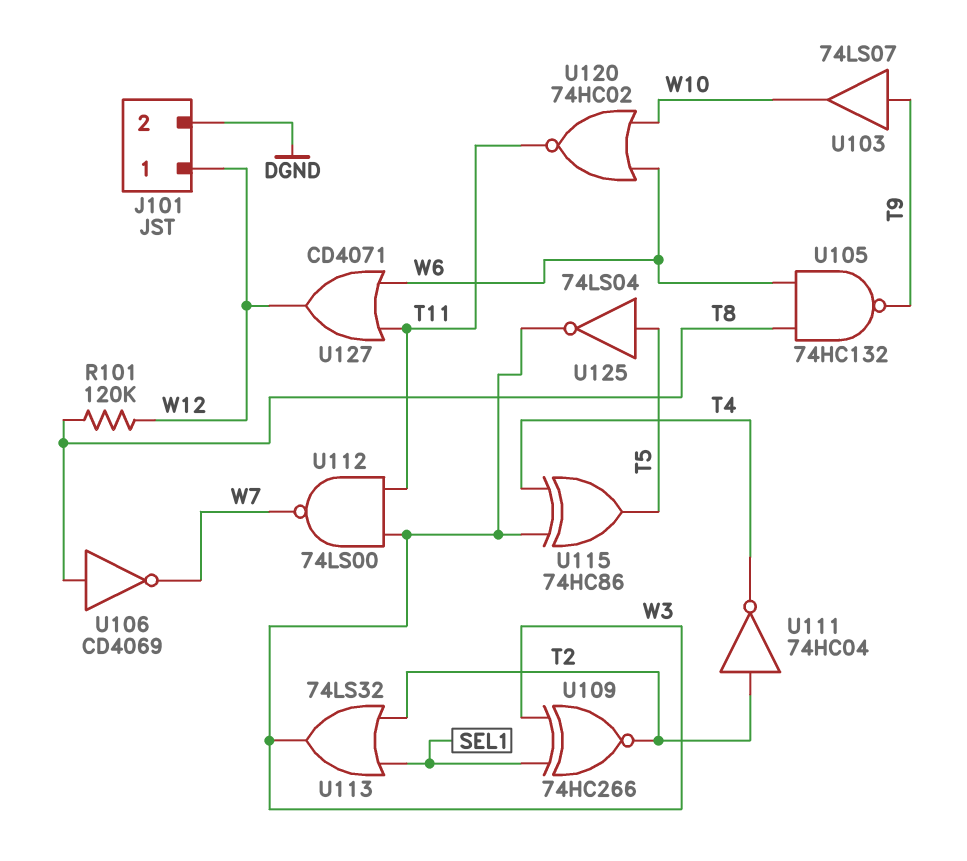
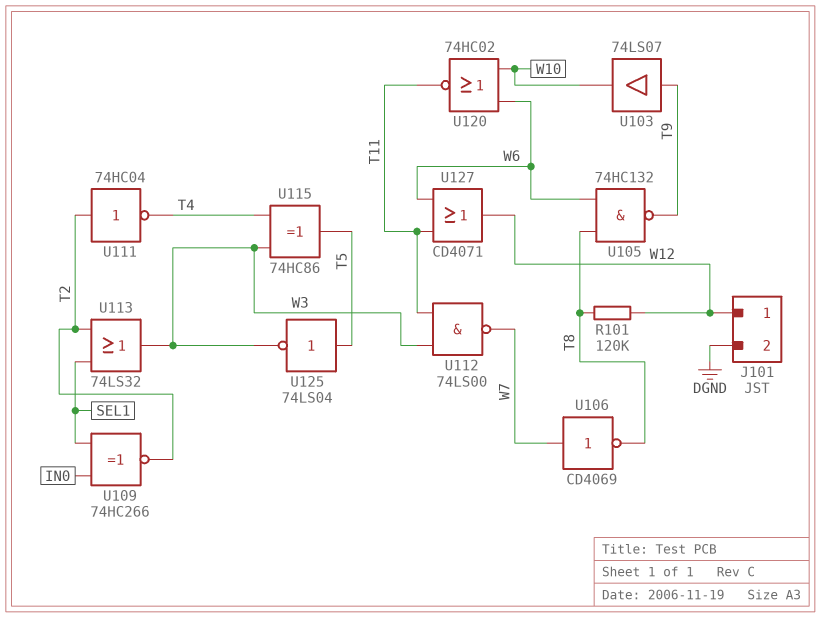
U106: NOT CD4069 (in T8, out W7) -> NOT CD4069 (in W7, out T8)
U109: XNOR 74HC266 (in SEL1, in W3, out T2) -> XNOR 74HC266 (in IN0, in SEL1, out T2)

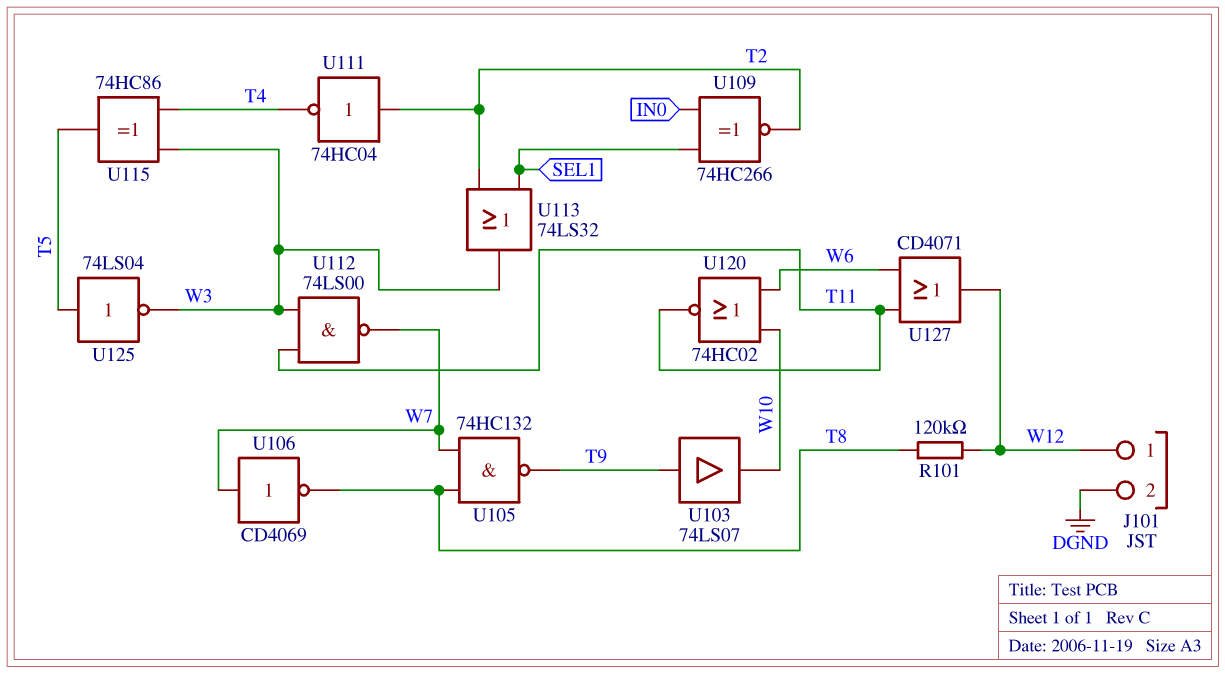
U105: NAND 74HC132 (in T8, in W6, out T9) -> NAND 74HC132 (in T8, in W7, out T9)

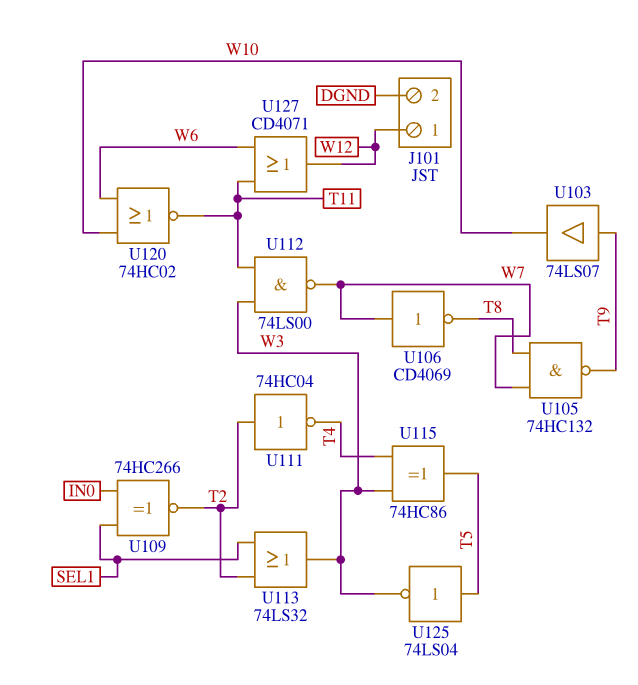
R101: 120k (T8, W12) -> none

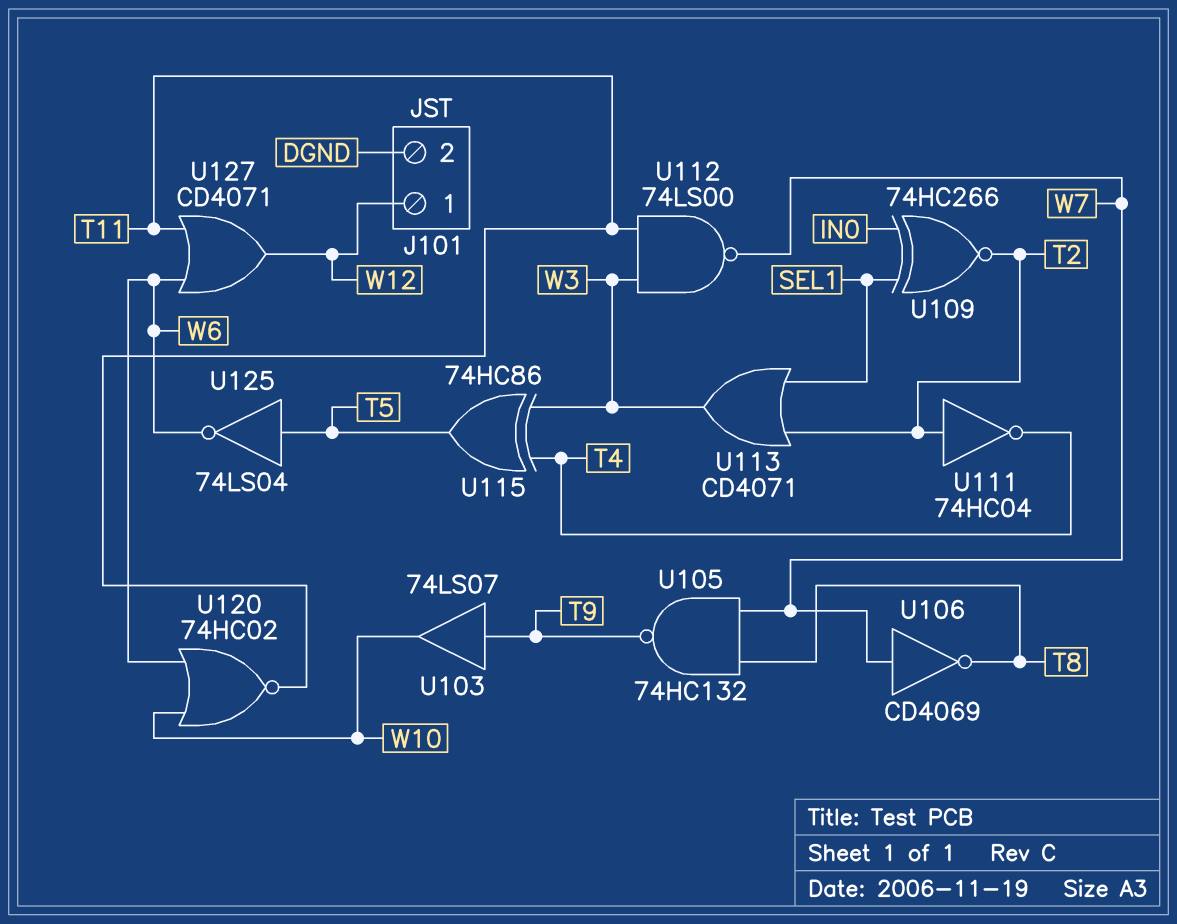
U113: OR 74LS32 (in SEL1, in T2, out W3) -> OR CD4071 (in SEL1, in T2, out W3)
U125: NOT 74LS04 (in T5, out W3) -> NOT 74LS04 (in T5, out W6)

